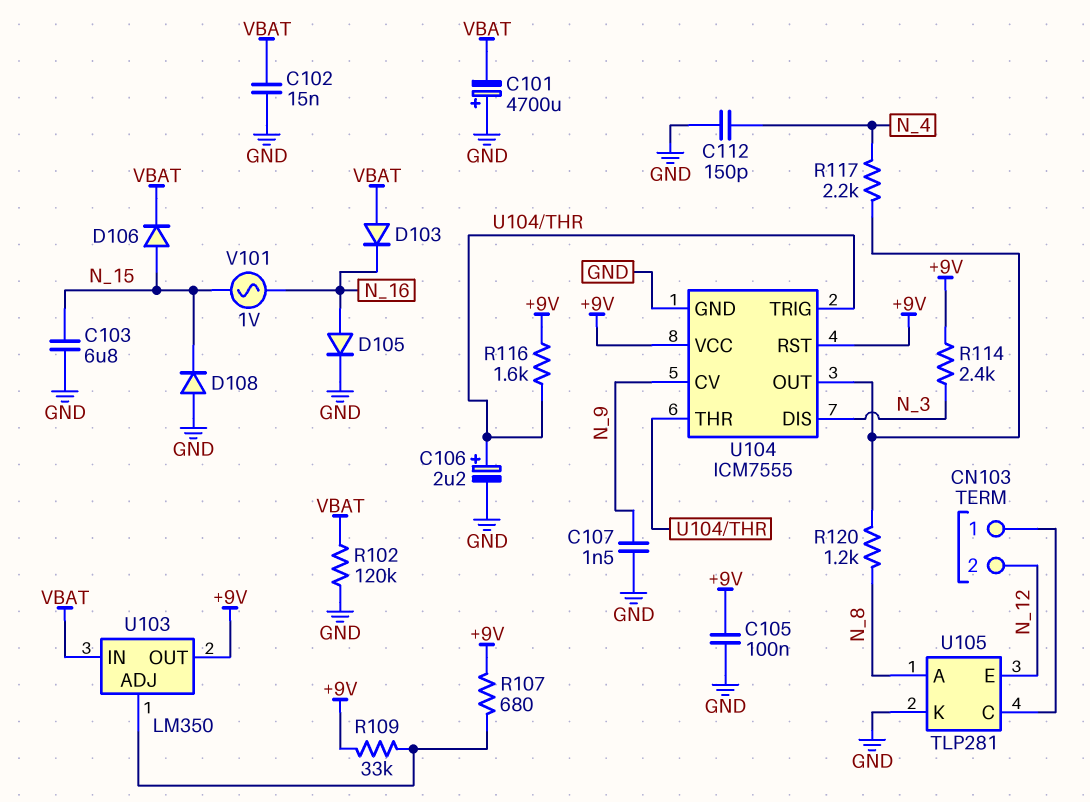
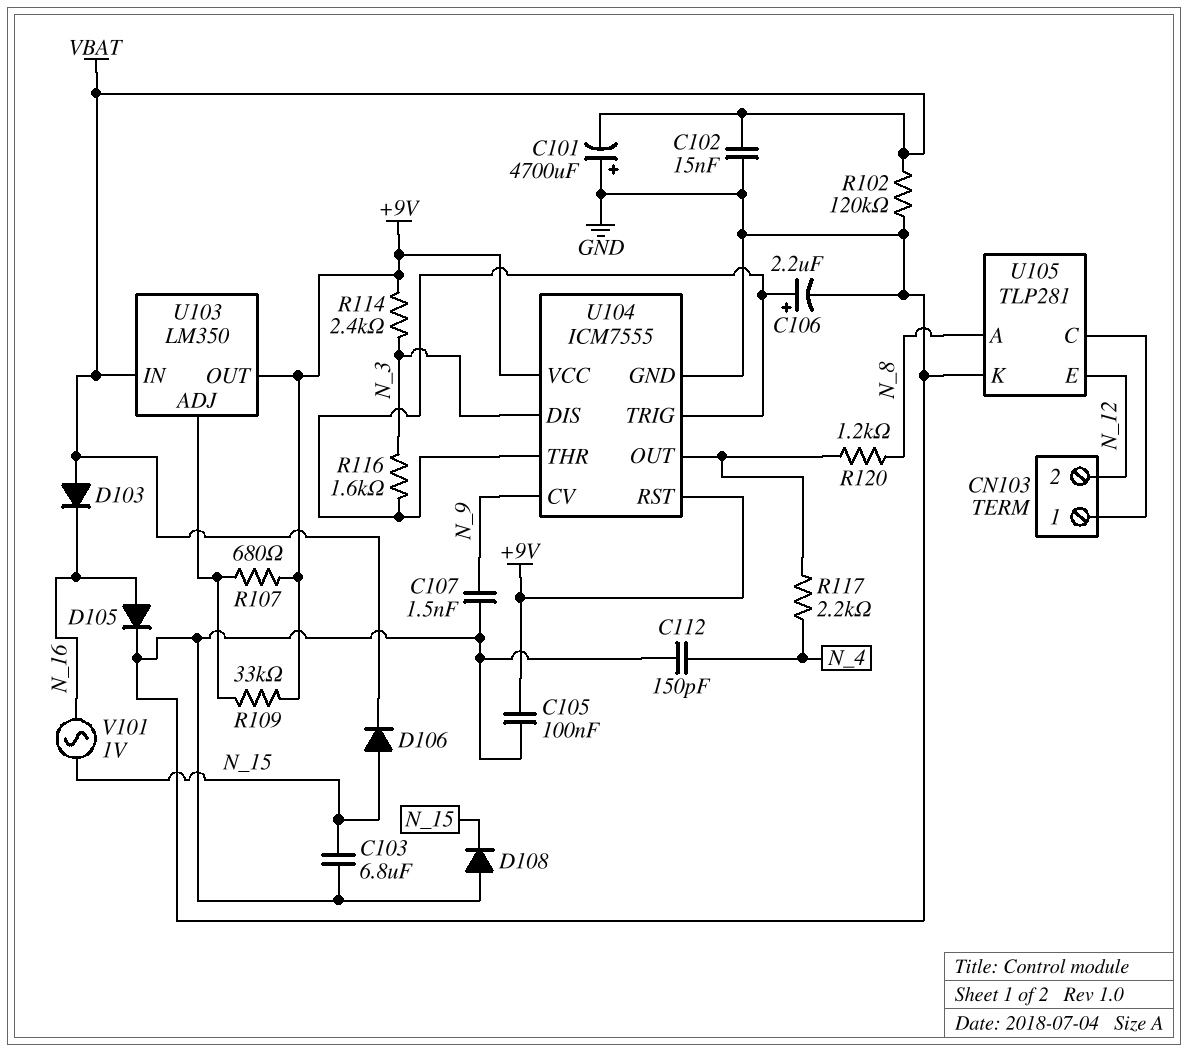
R116: 1.6k (+9V, U104/THR) -> 1.6k (N_3, U104/THR)

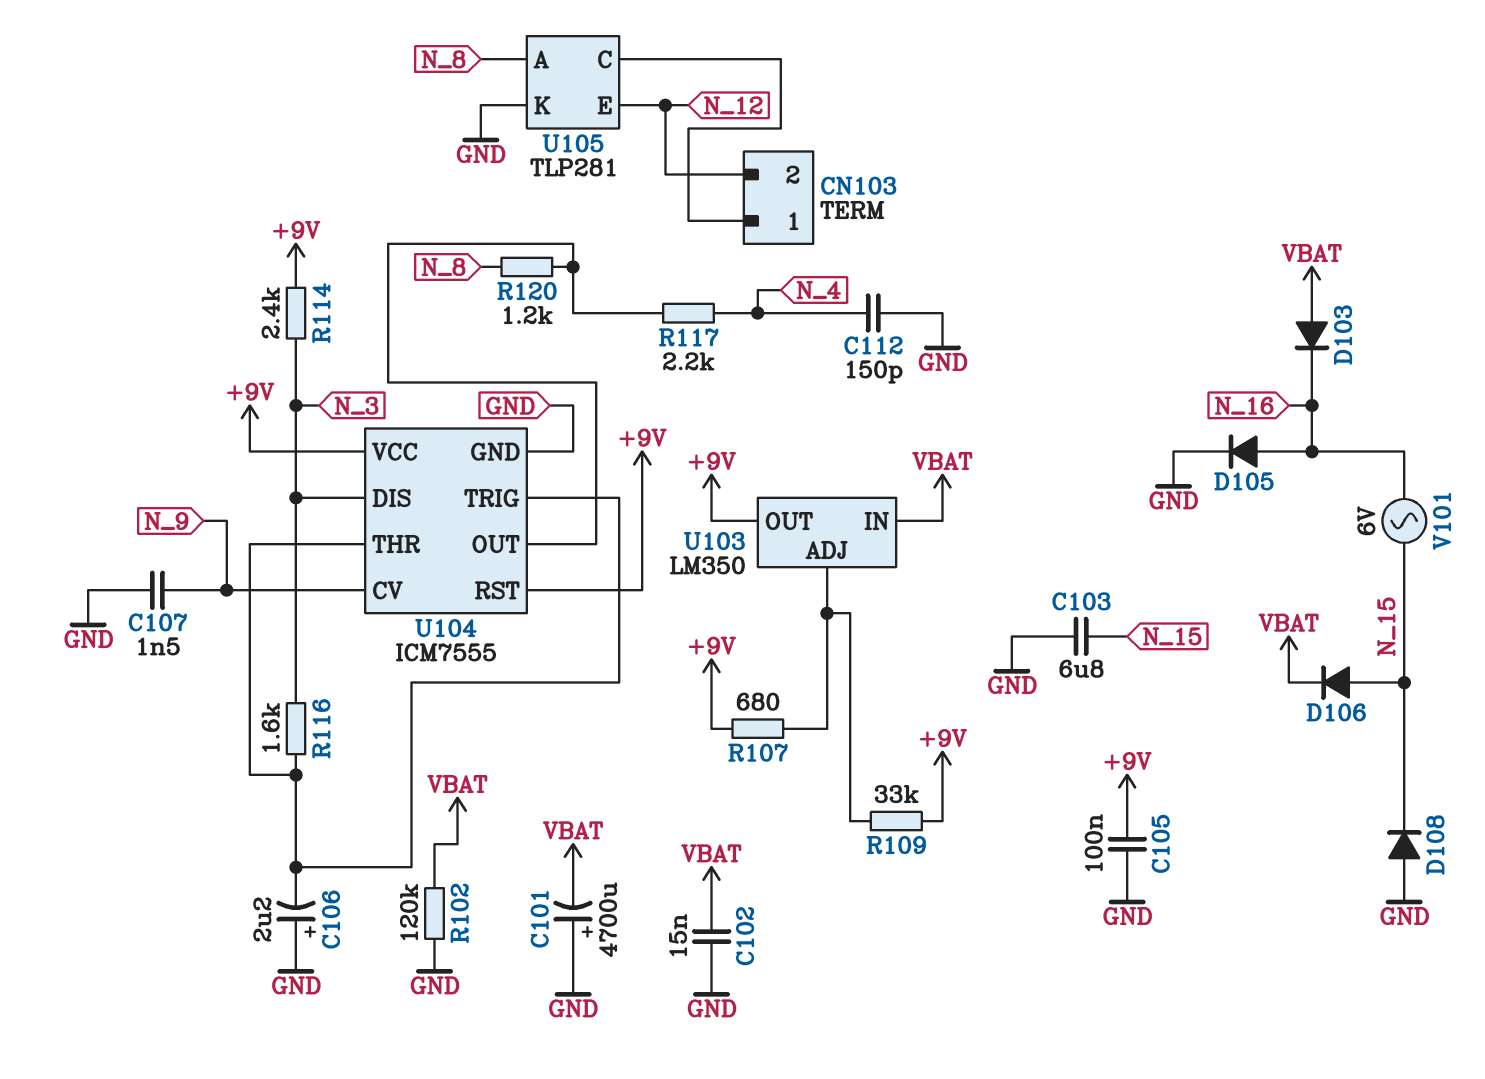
C106: 2.2uF (plus U104/THR, minus GND) -> 2.2uF (plus GND, minus U104/THR)
V101: AC 1V (N_15, N_16) -> AC 6V (N_15, N_16)

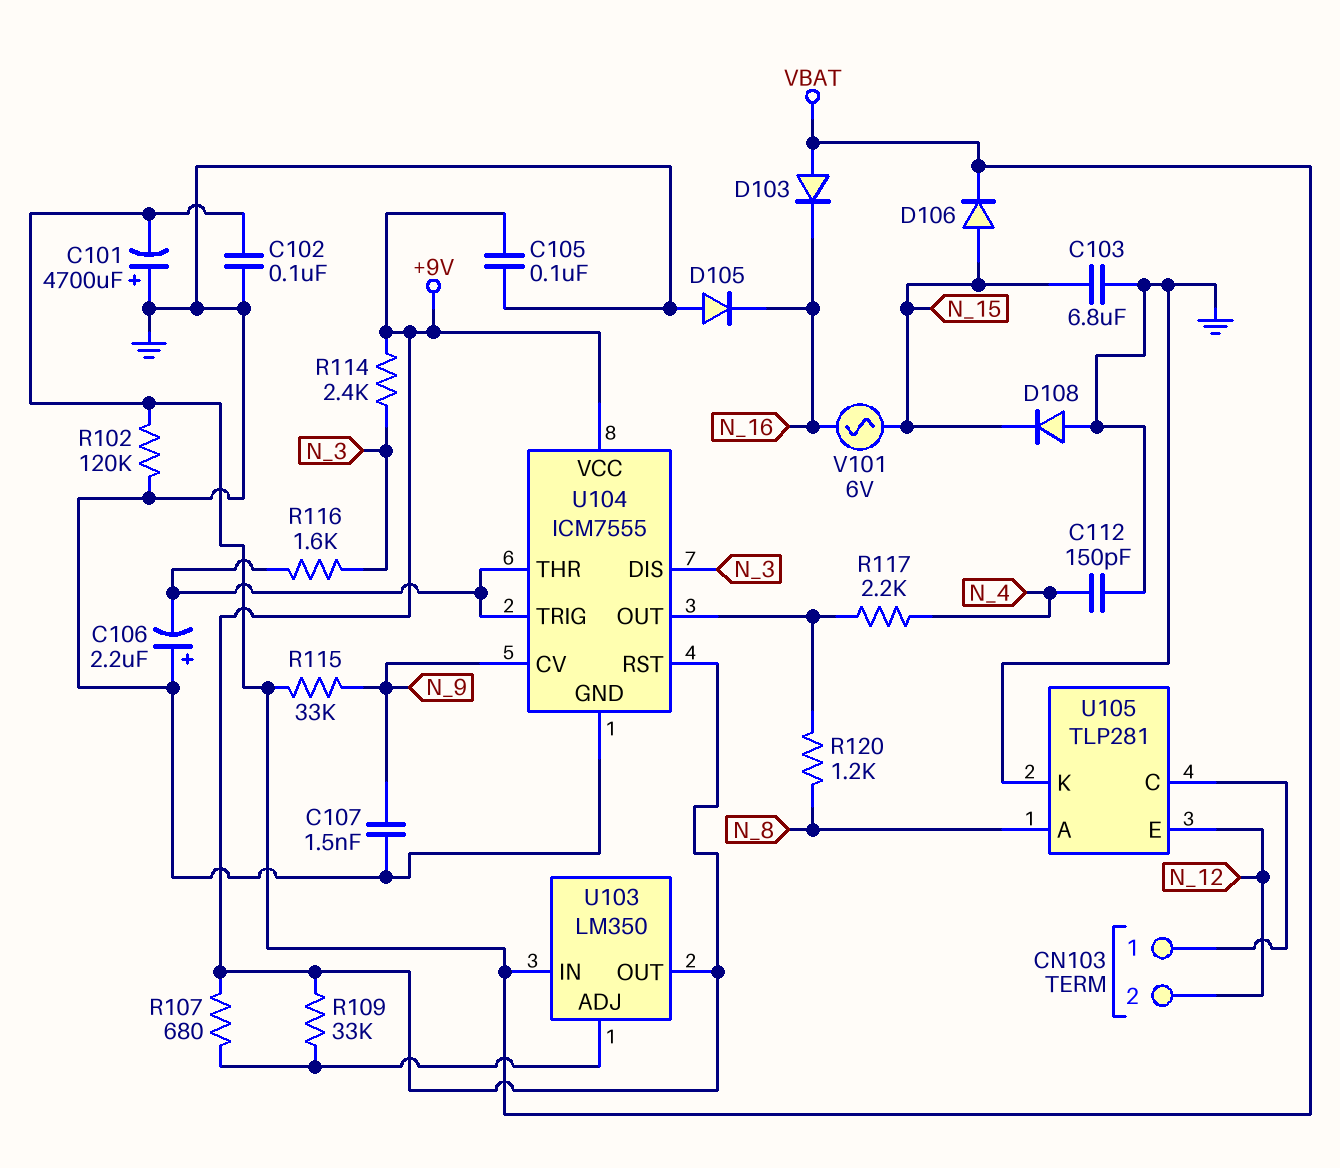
C102: 15nF (GND, VBAT) -> 100nF (GND, VBAT)
D105: diode (A N_16, K GND) -> diode (A GND, K N_16)
R115: none -> 33k (N_9, VBAT)

